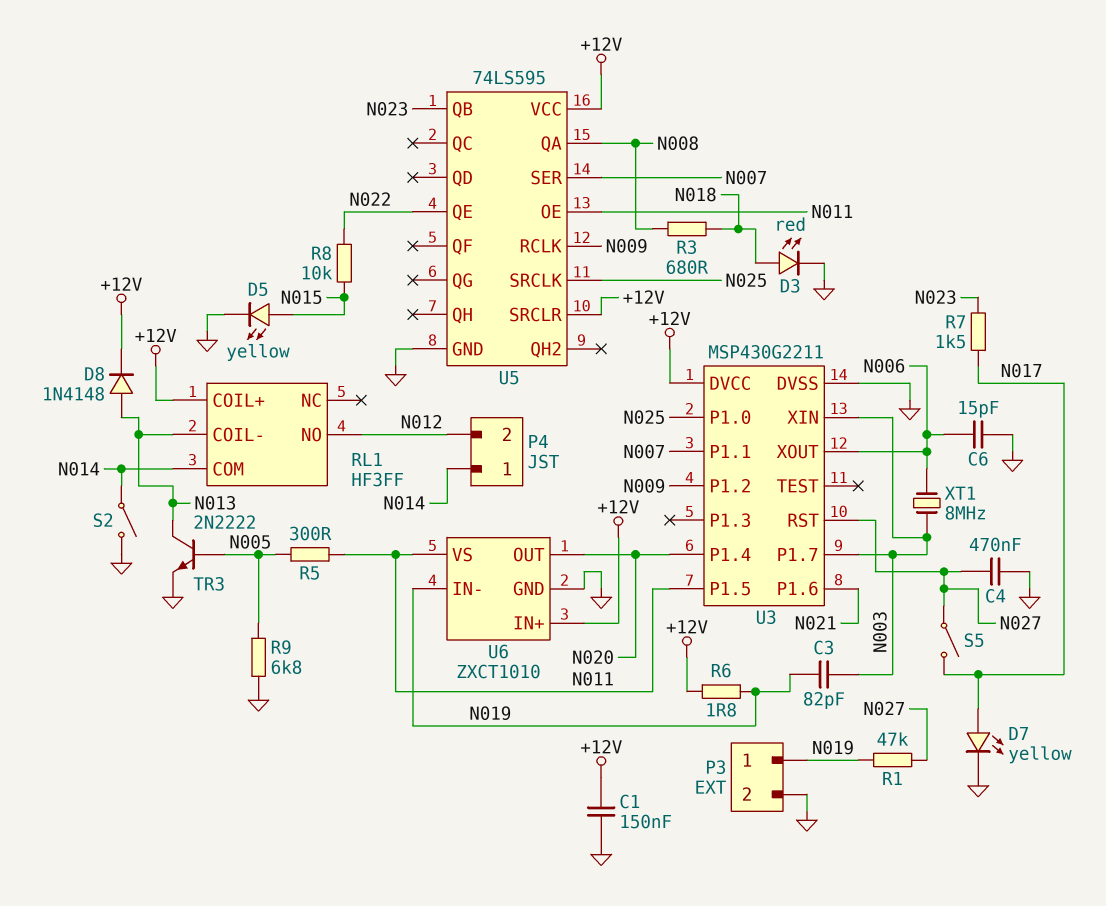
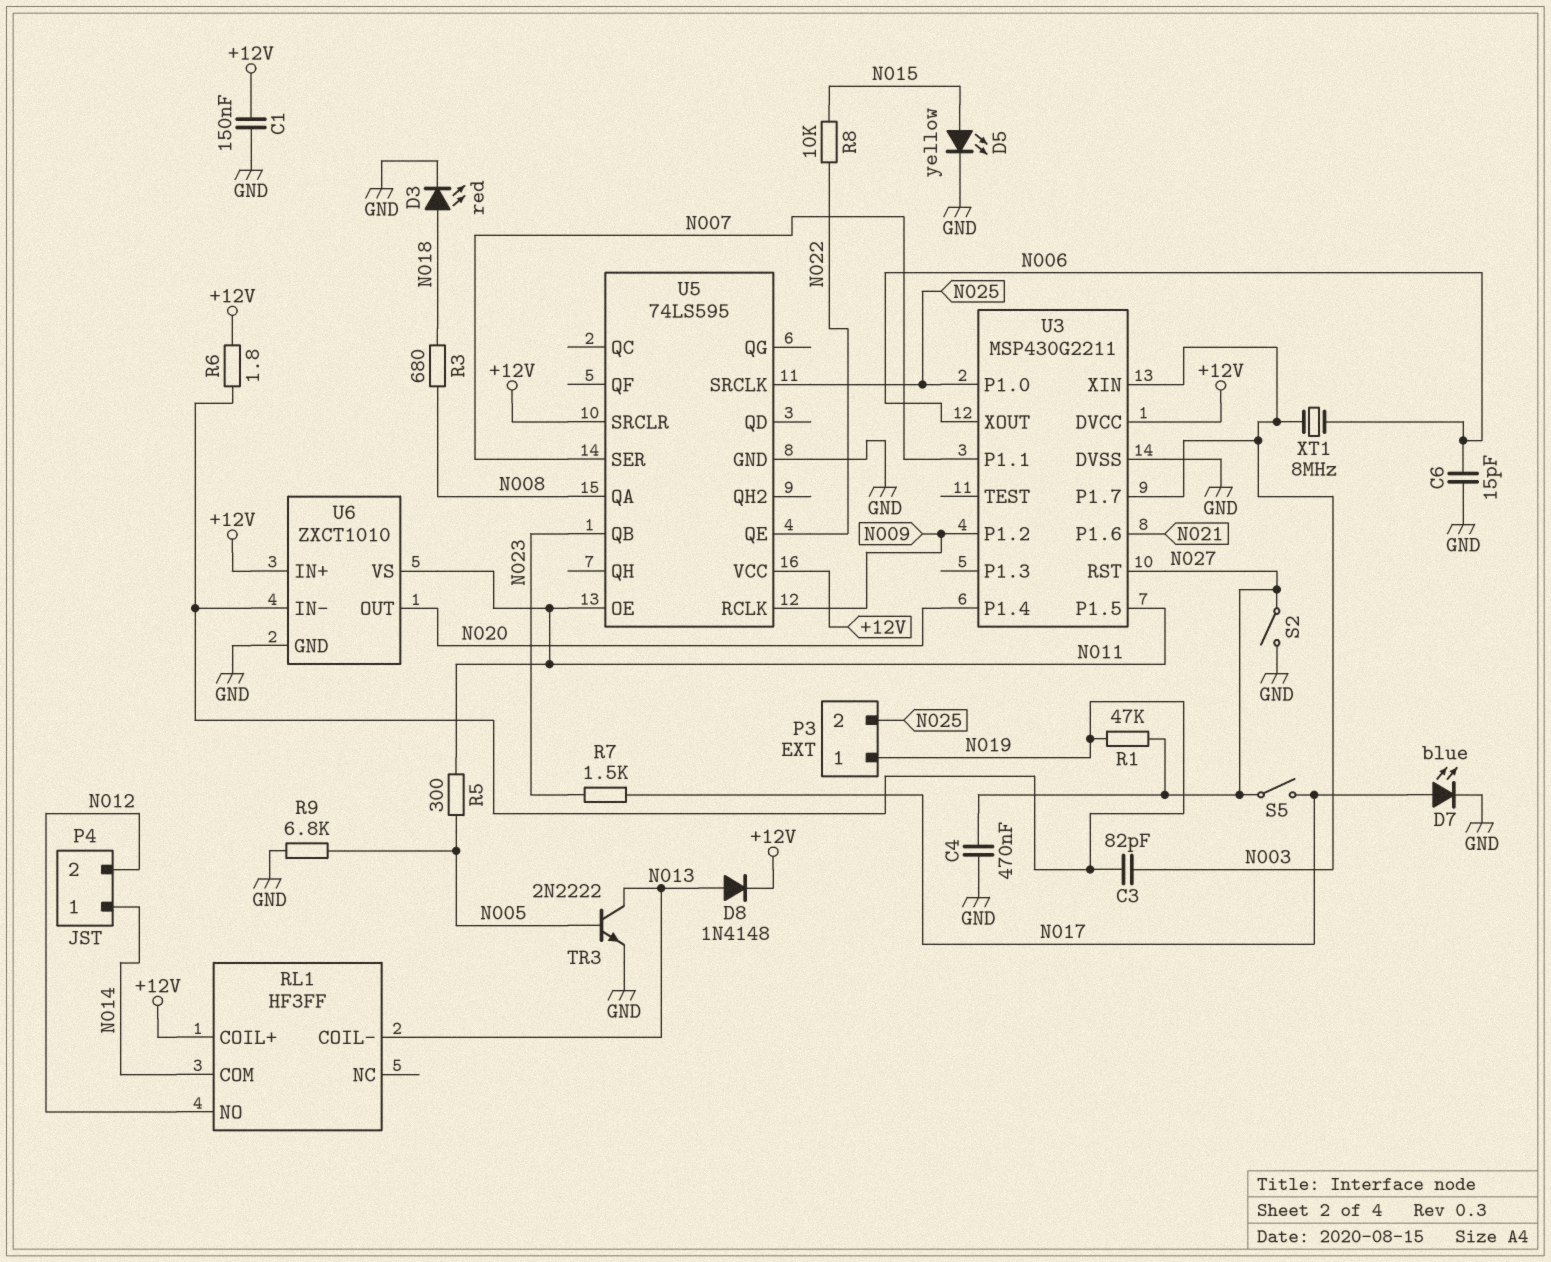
D7: LED yellow (A N017, K GND) -> LED blue (A N017, K GND)
P3 pin 2: GND -> N025
S2: switch (GND, N014) -> switch (GND, N027)

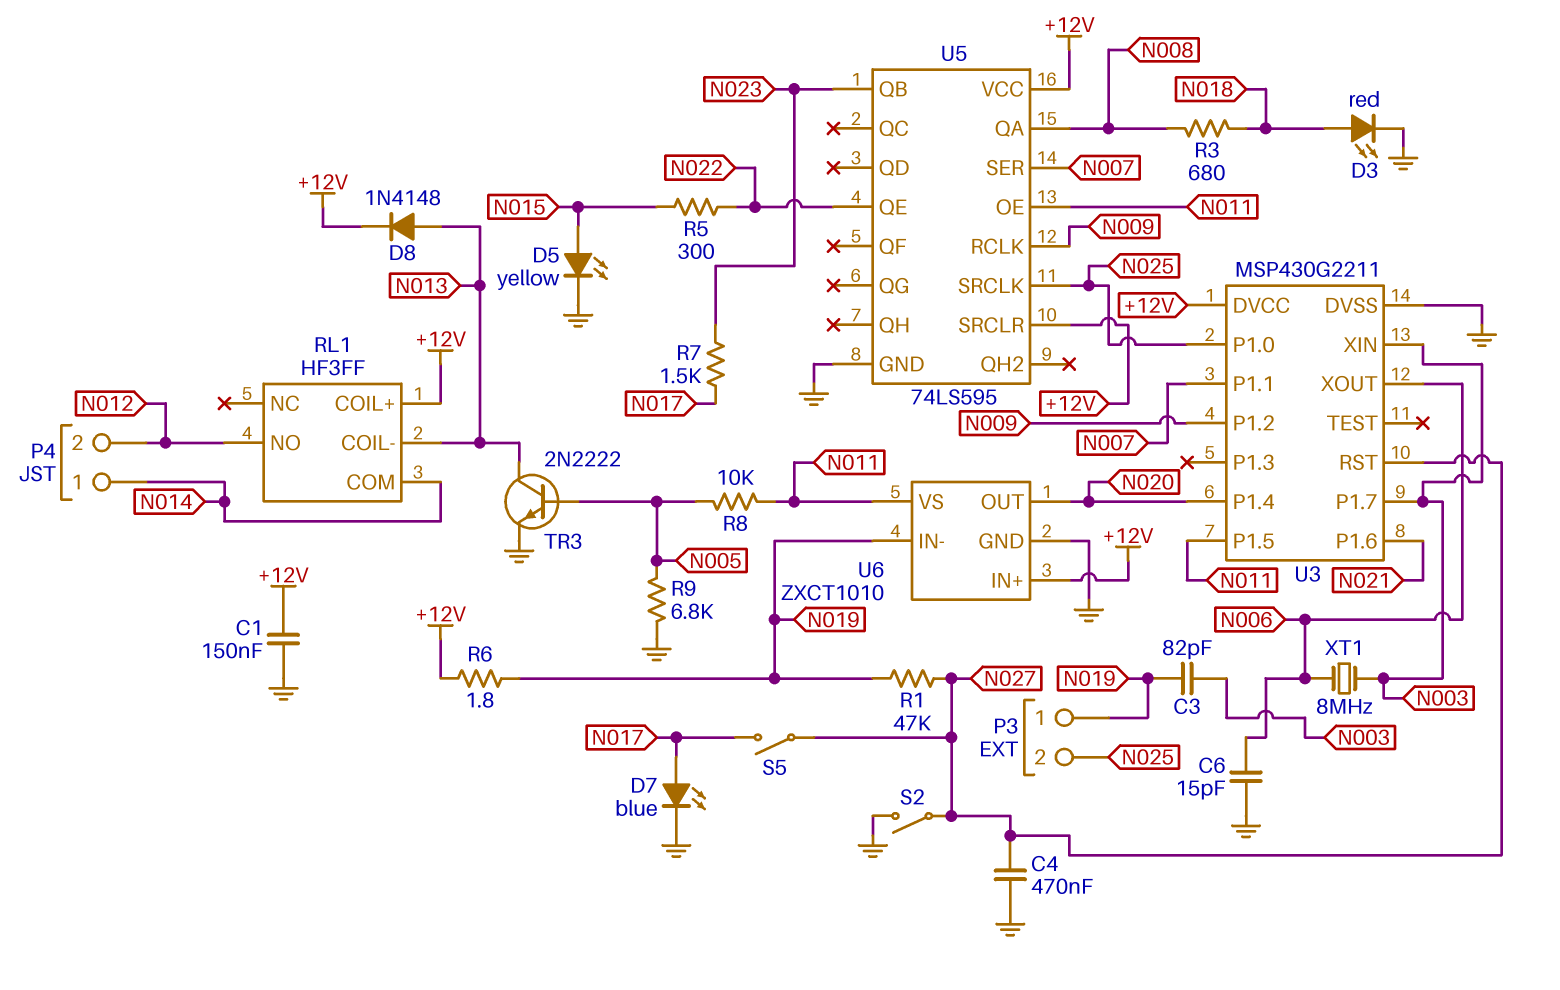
R5: 300 (N005, N011) -> 300 (N015, N022)
R8: 10k (N015, N022) -> 10k (N005, N011)

